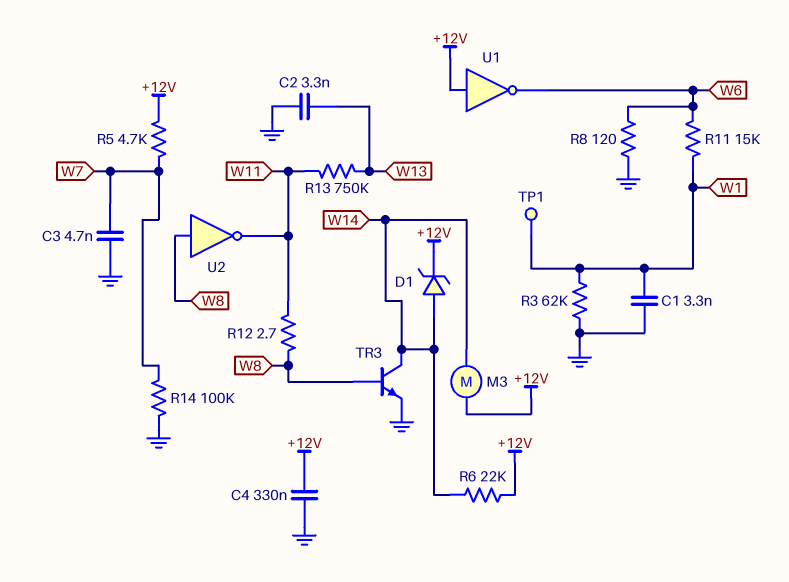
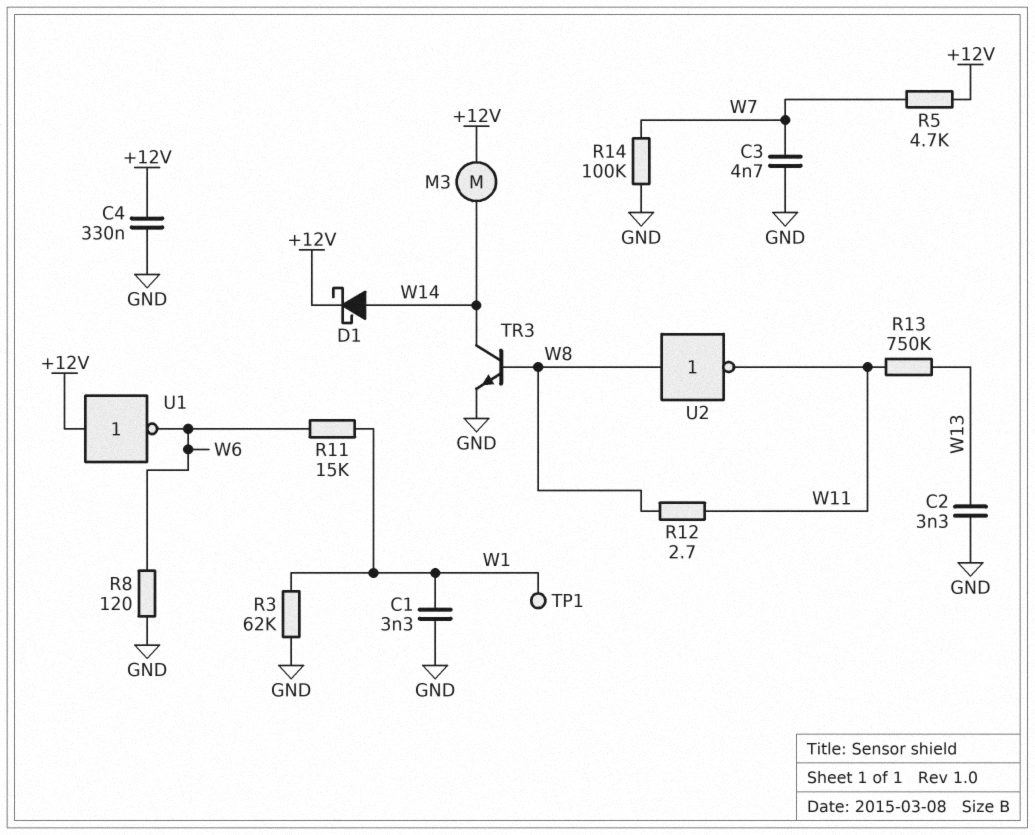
D1: zener (A W14, K +12V) -> schottky (A W14, K +12V)
R6: 22k (+12V, W14) -> none

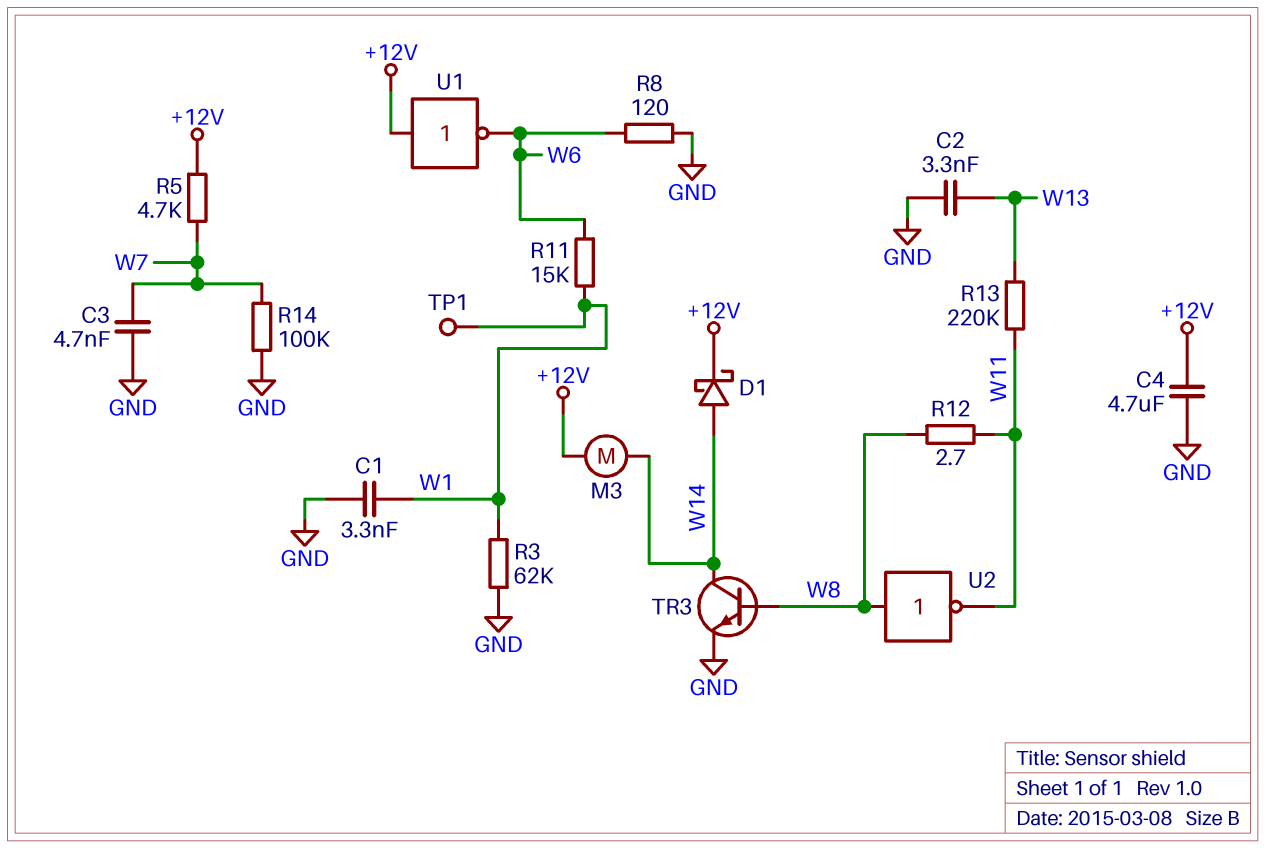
C4: 330nF (+12V, GND) -> 4.7uF (+12V, GND)
R13: 750k (W11, W13) -> 220k (W11, W13)

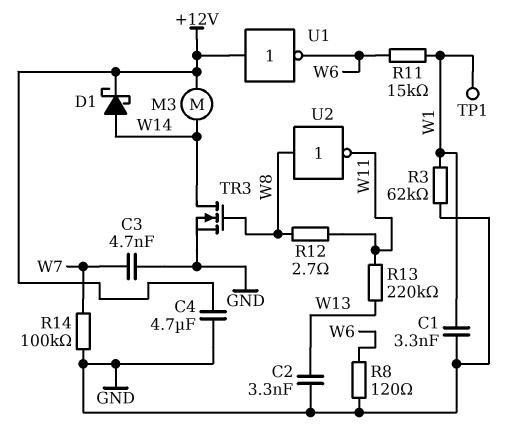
R5: 4.7k (+12V, W7) -> none
TR3: NPN (B W8, C W14, E GND) -> NMOS (G W8, D W14, S GND)

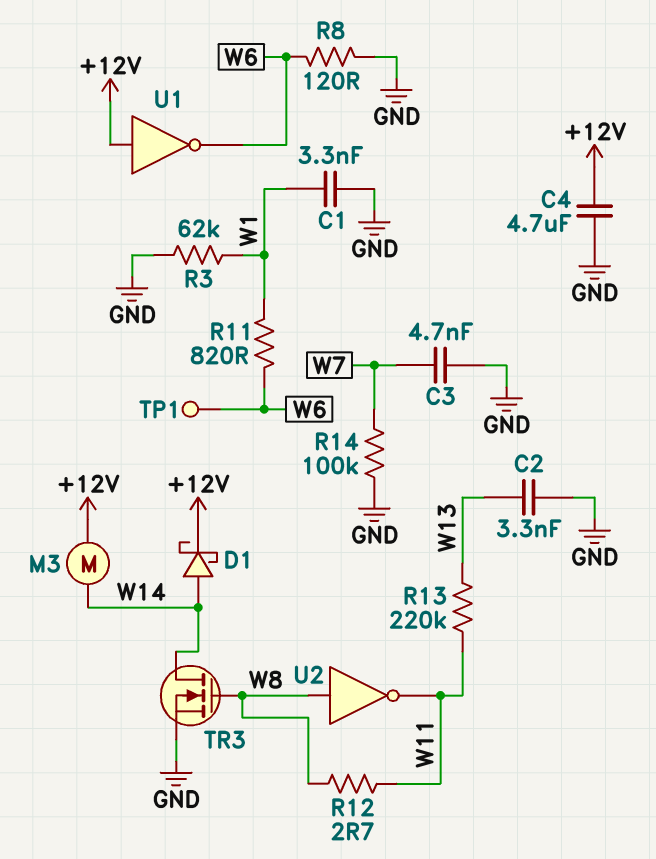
R11: 15k (W1, W6) -> 820 (W1, W6)
TP1: test point (W1) -> test point (W6)

